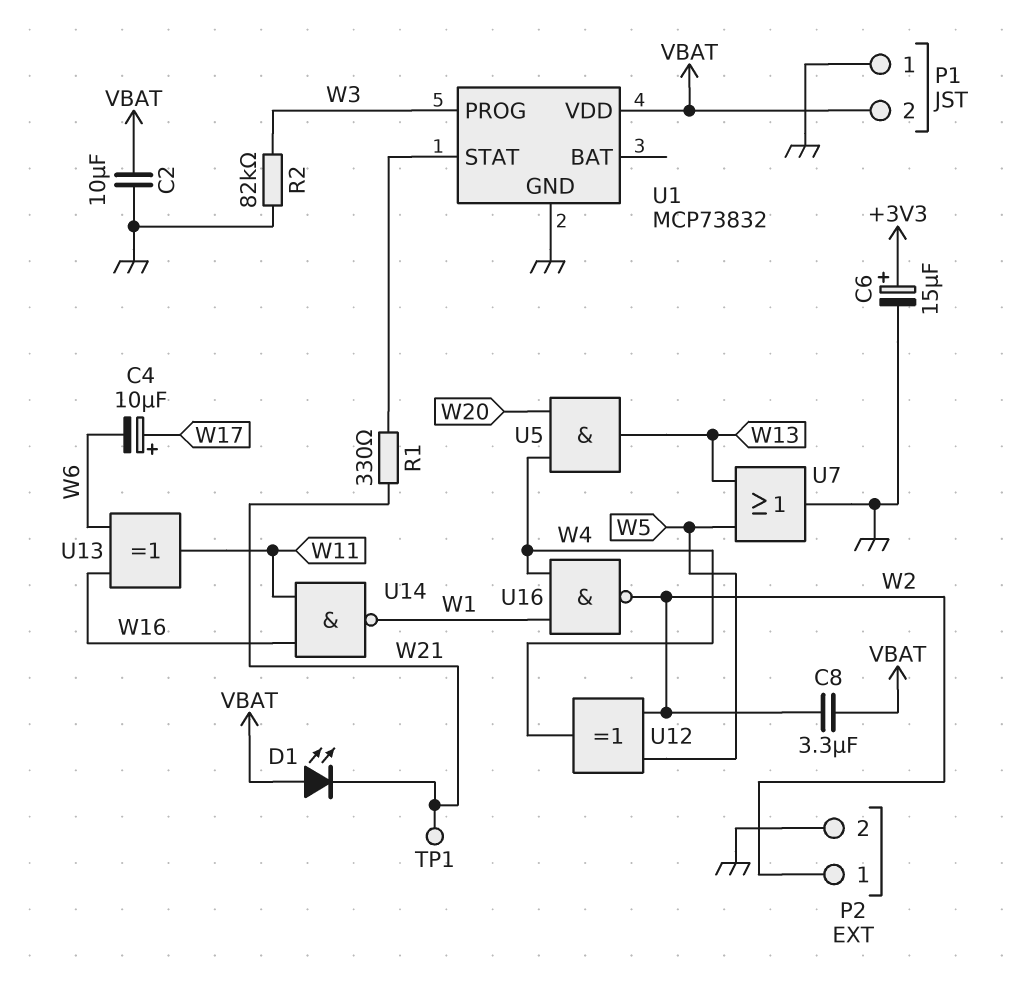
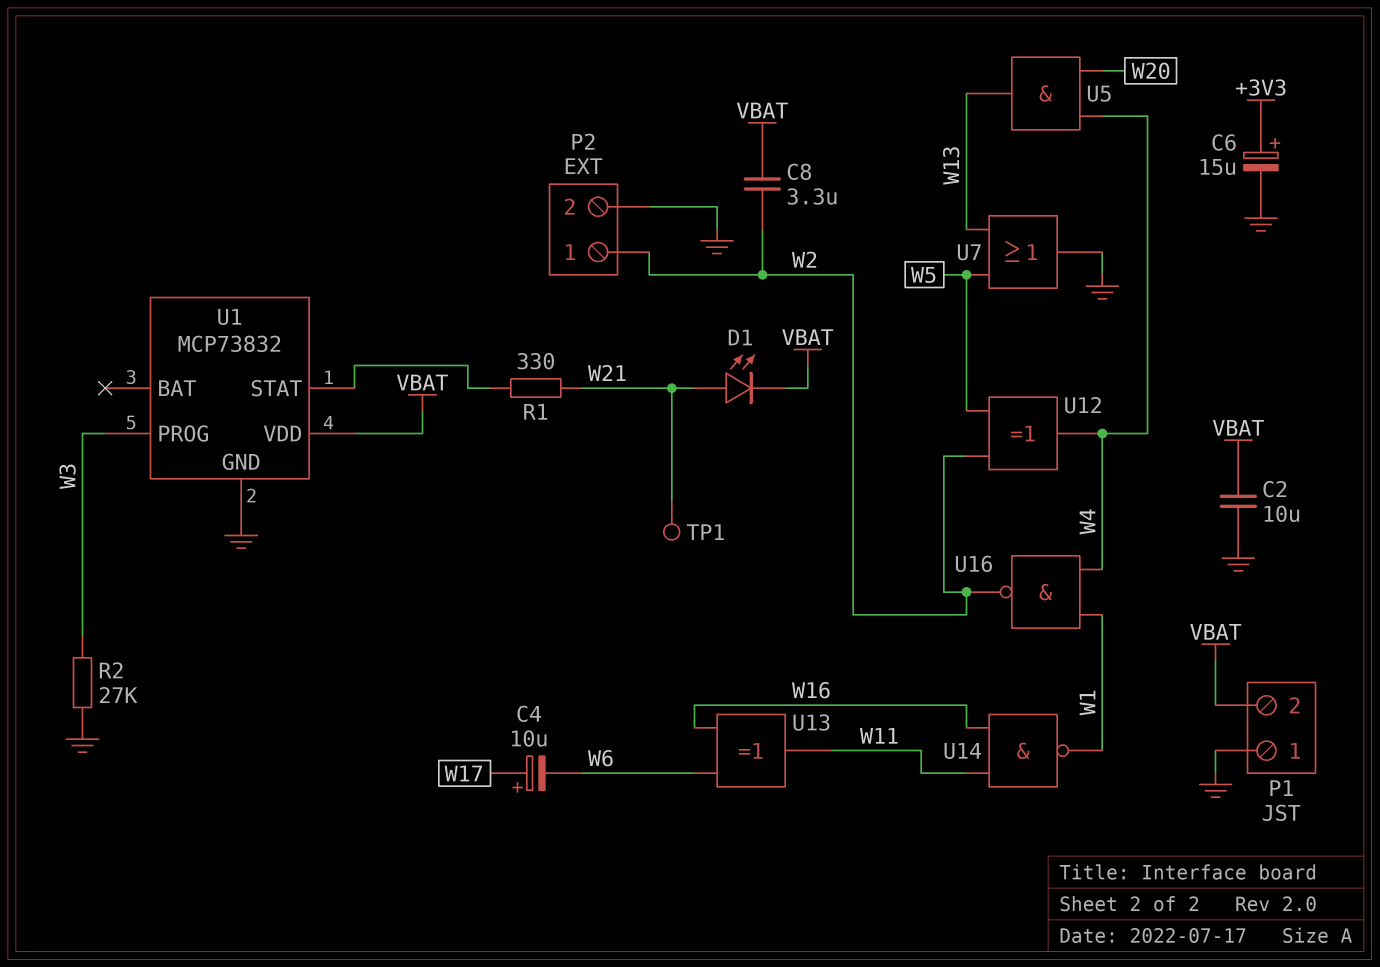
D1: LED (A VBAT, K W21) -> LED (A W21, K VBAT)
R2: 82k (GND, W3) -> 27k (GND, W3)

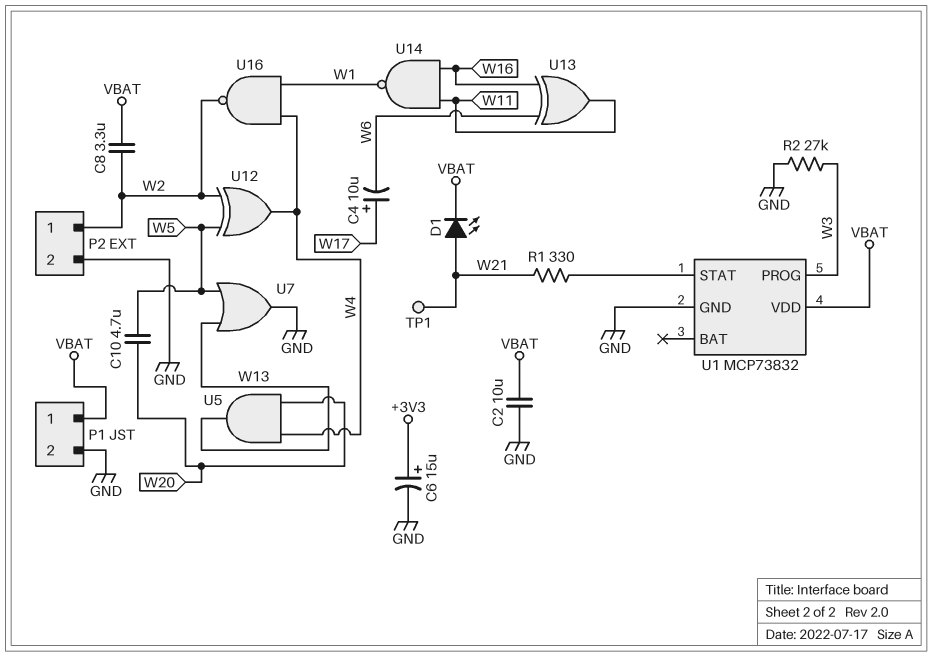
C10: none -> 4.7uF (W5, W20)
P1 pin 1: GND -> VBAT
P1 pin 2: VBAT -> GND

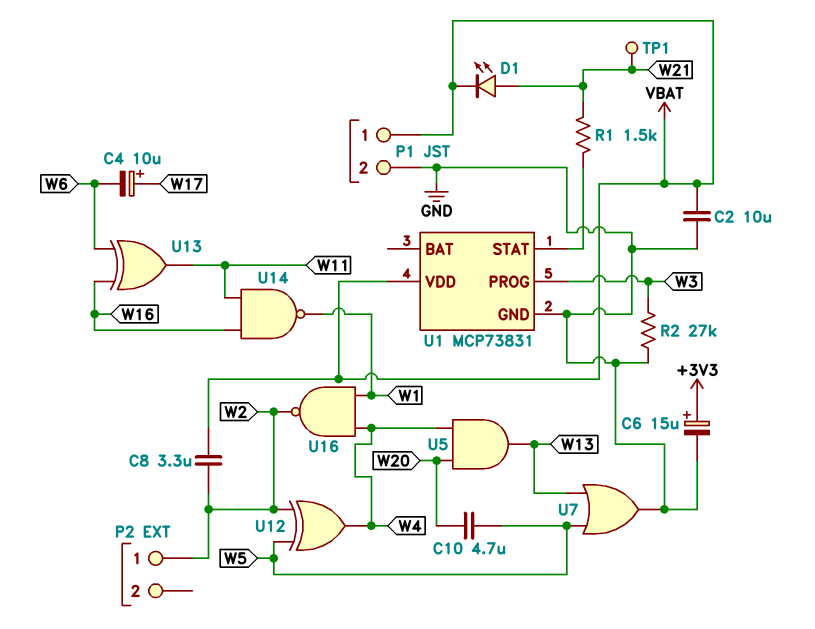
P2 pin 2: GND -> none
R1: 330 (U1/STAT, W21) -> 1.5k (U1/STAT, W21)
U1: MCP73832 -> MCP73831

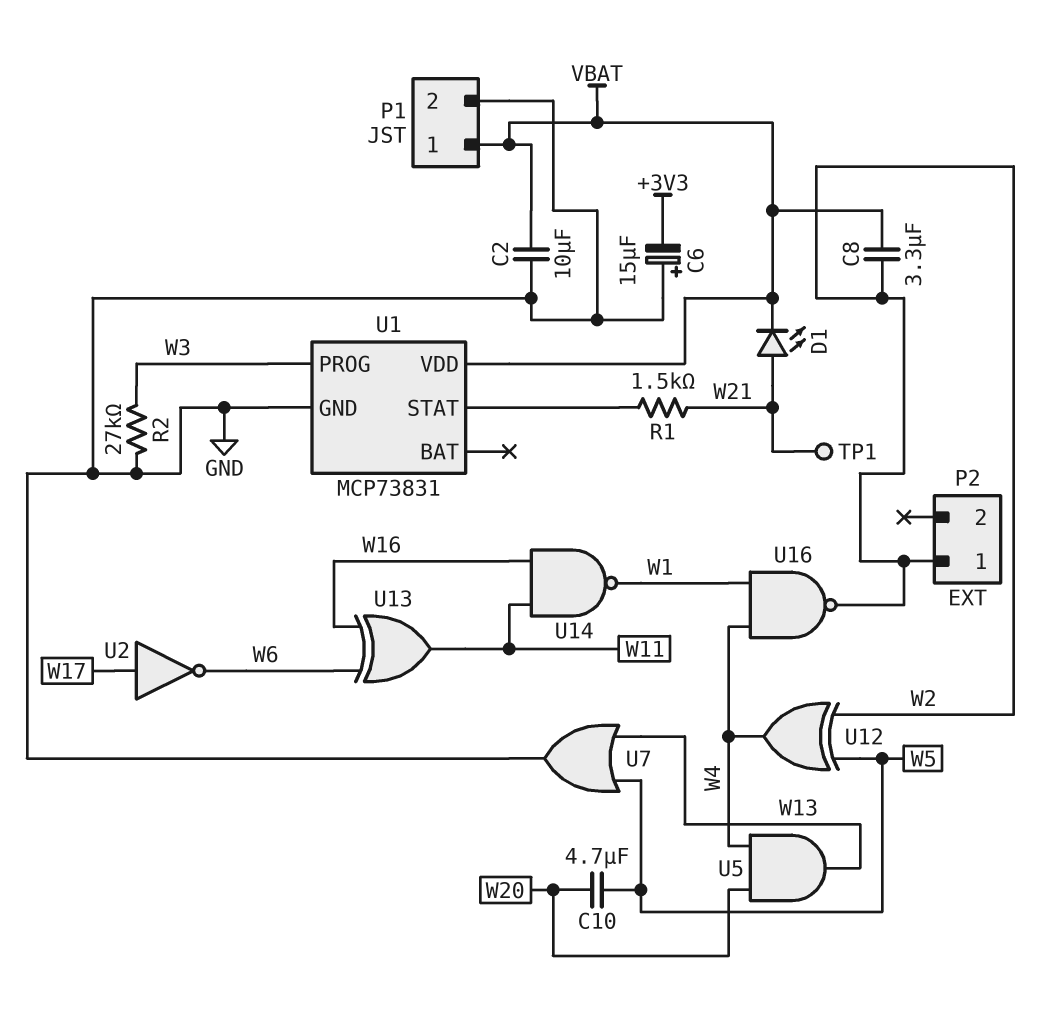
C4: 10uF (plus W17, minus W6) -> none
C6: 15uF (plus +3V3, minus GND) -> 15uF (plus GND, minus +3V3)
U2: none -> NOT (in W17, out W6)

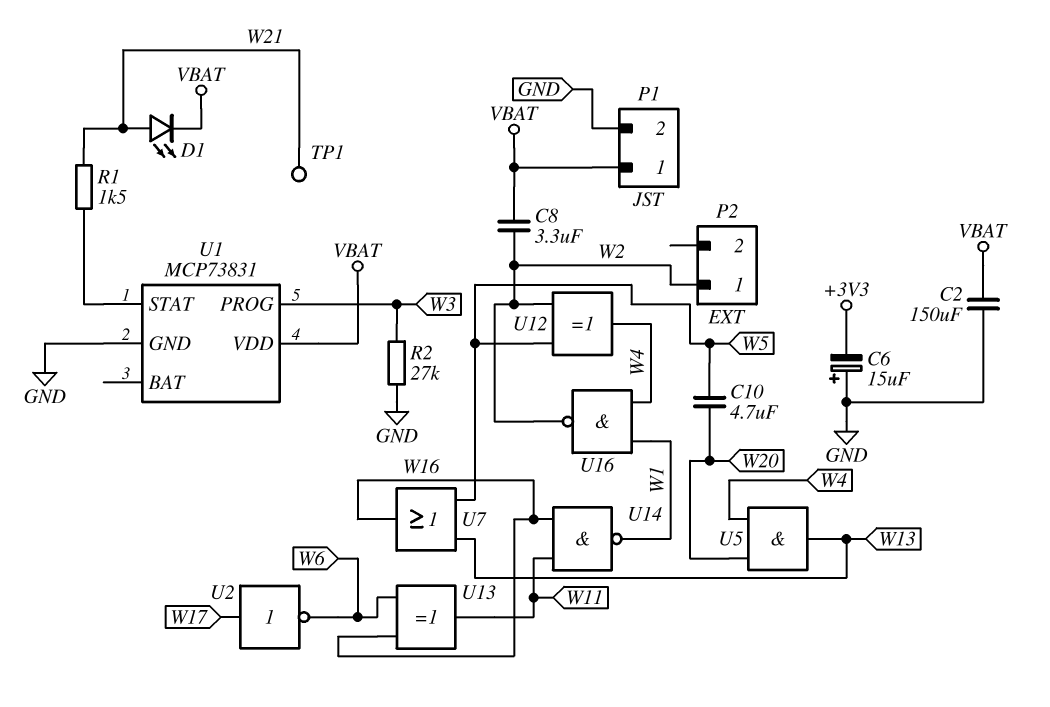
C2: 10uF (GND, VBAT) -> 150uF (GND, VBAT)
U7: OR (in W5, in W13, out GND) -> OR (in W5, in W13, out W16)

